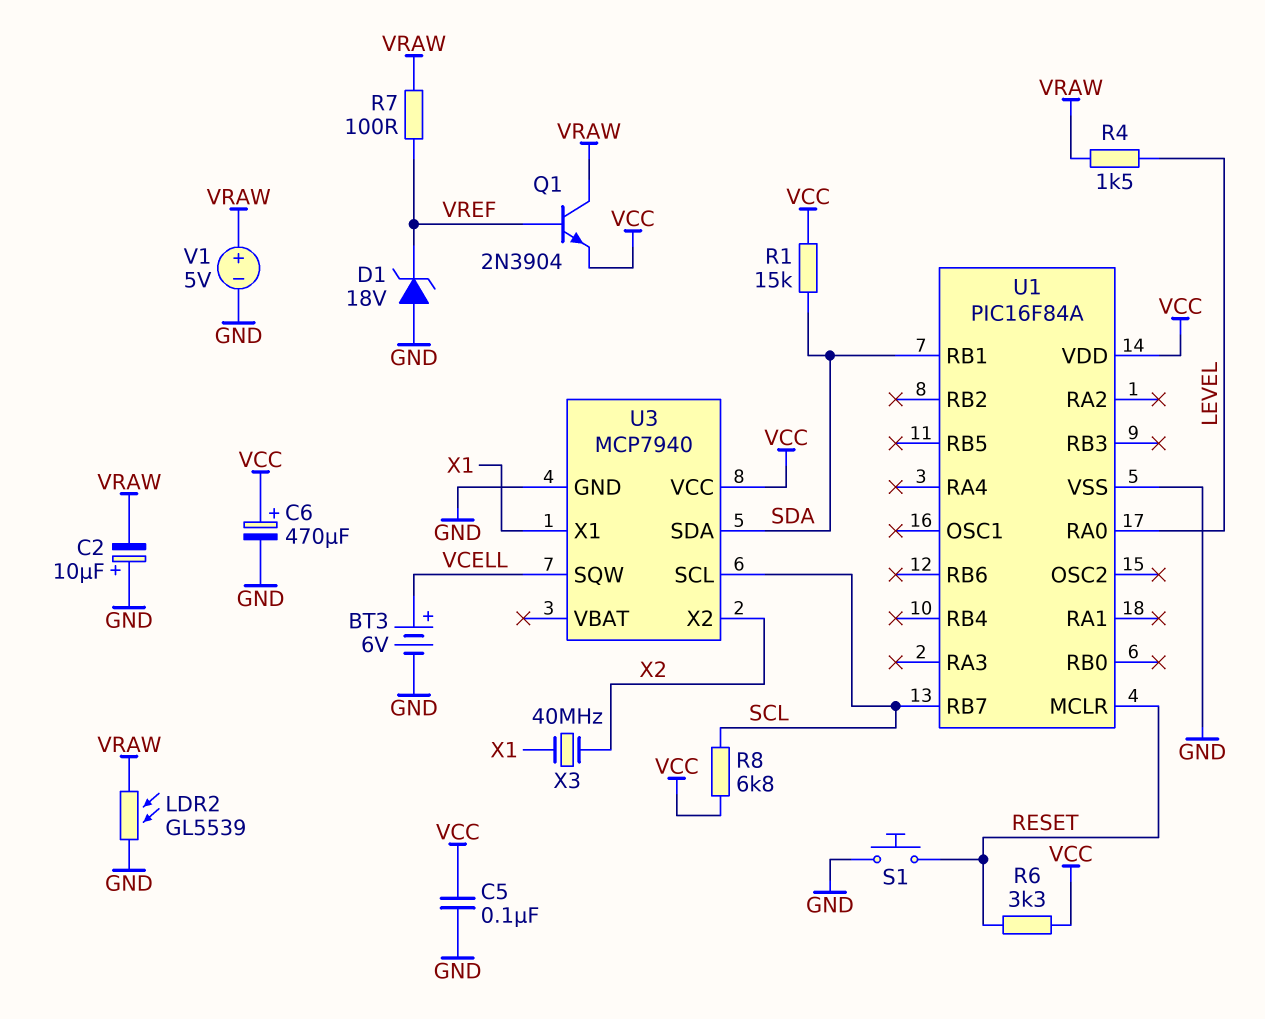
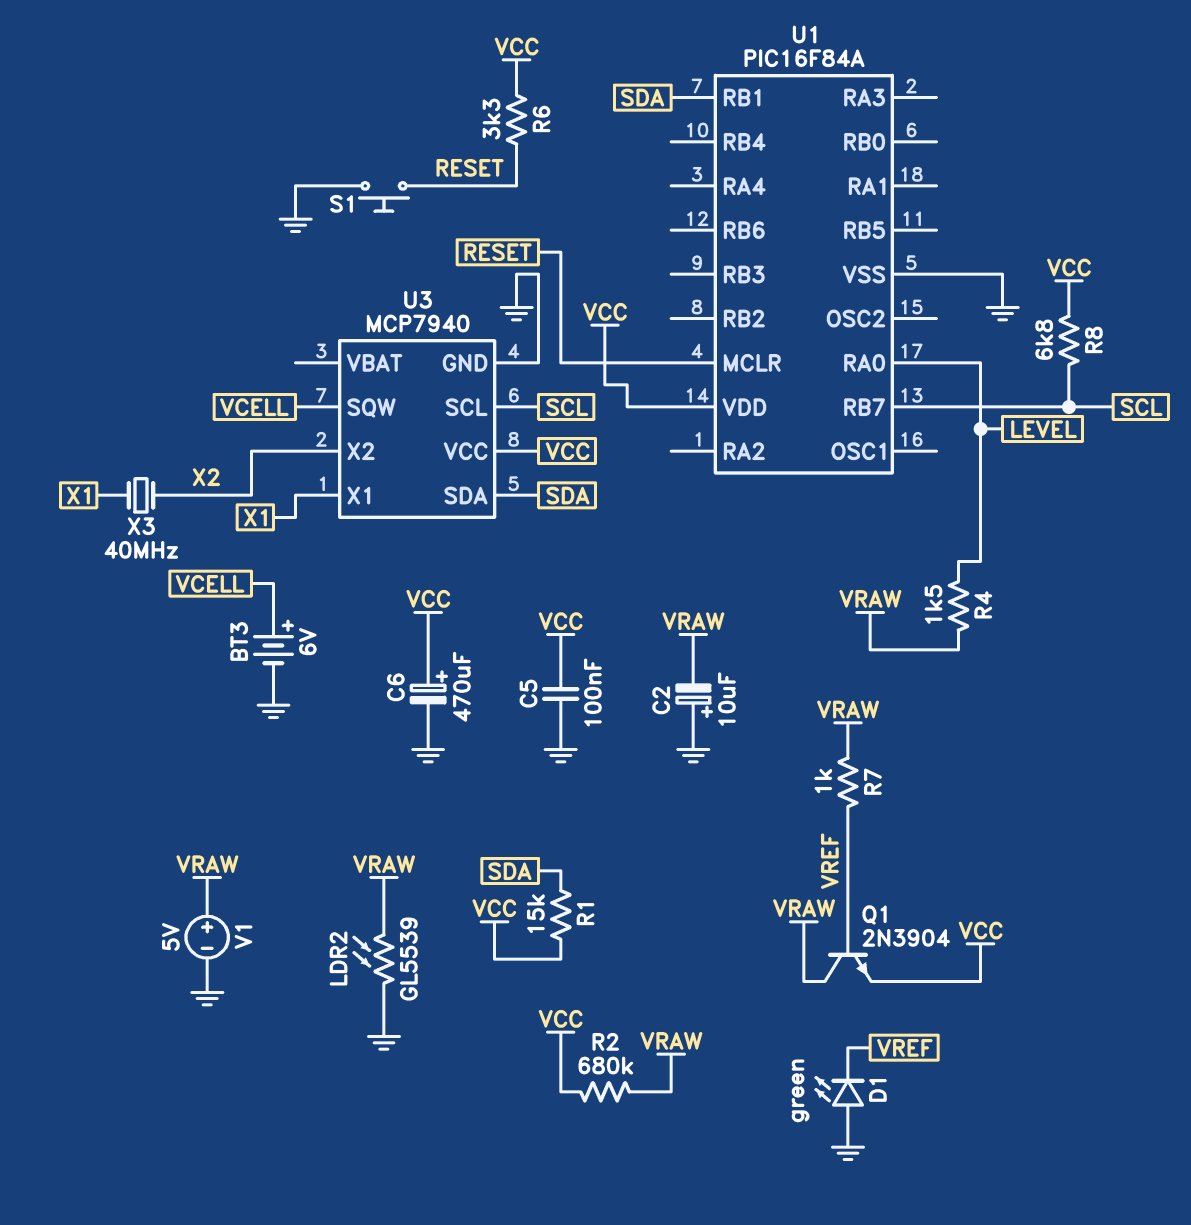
D1: zener 18V (A GND, K VREF) -> LED green (A GND, K VREF)
R2: none -> 680k (VCC, VRAW)
R7: 100 (VRAW, VREF) -> 1k (VRAW, VREF)

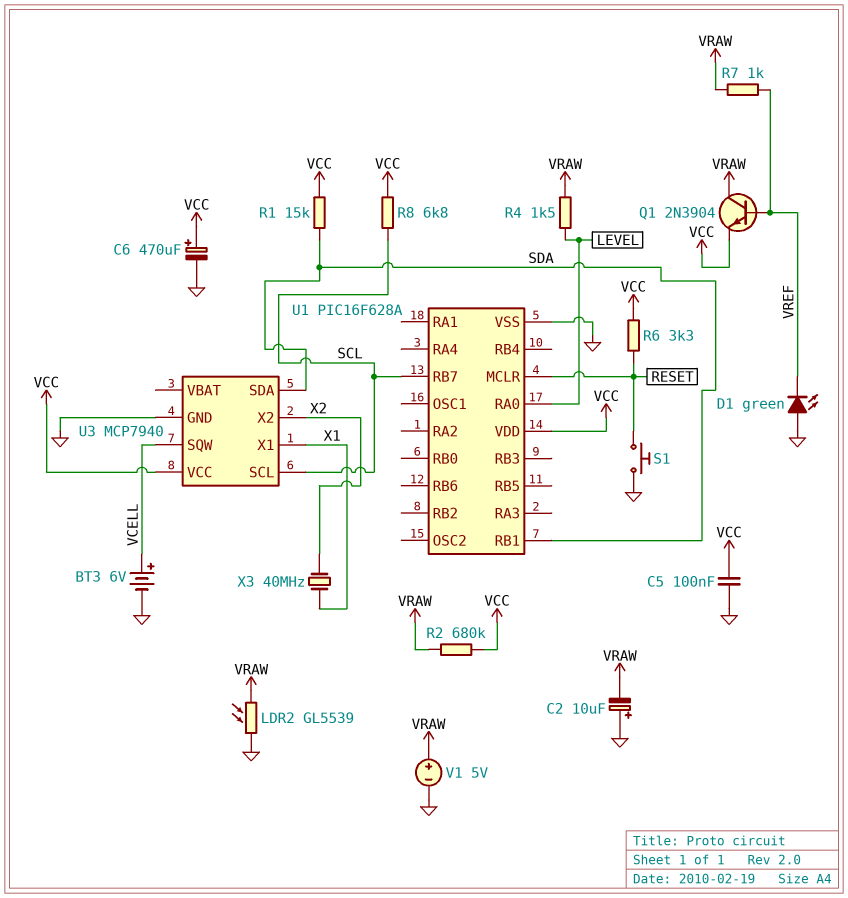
U1: PIC16F84A -> PIC16F628A

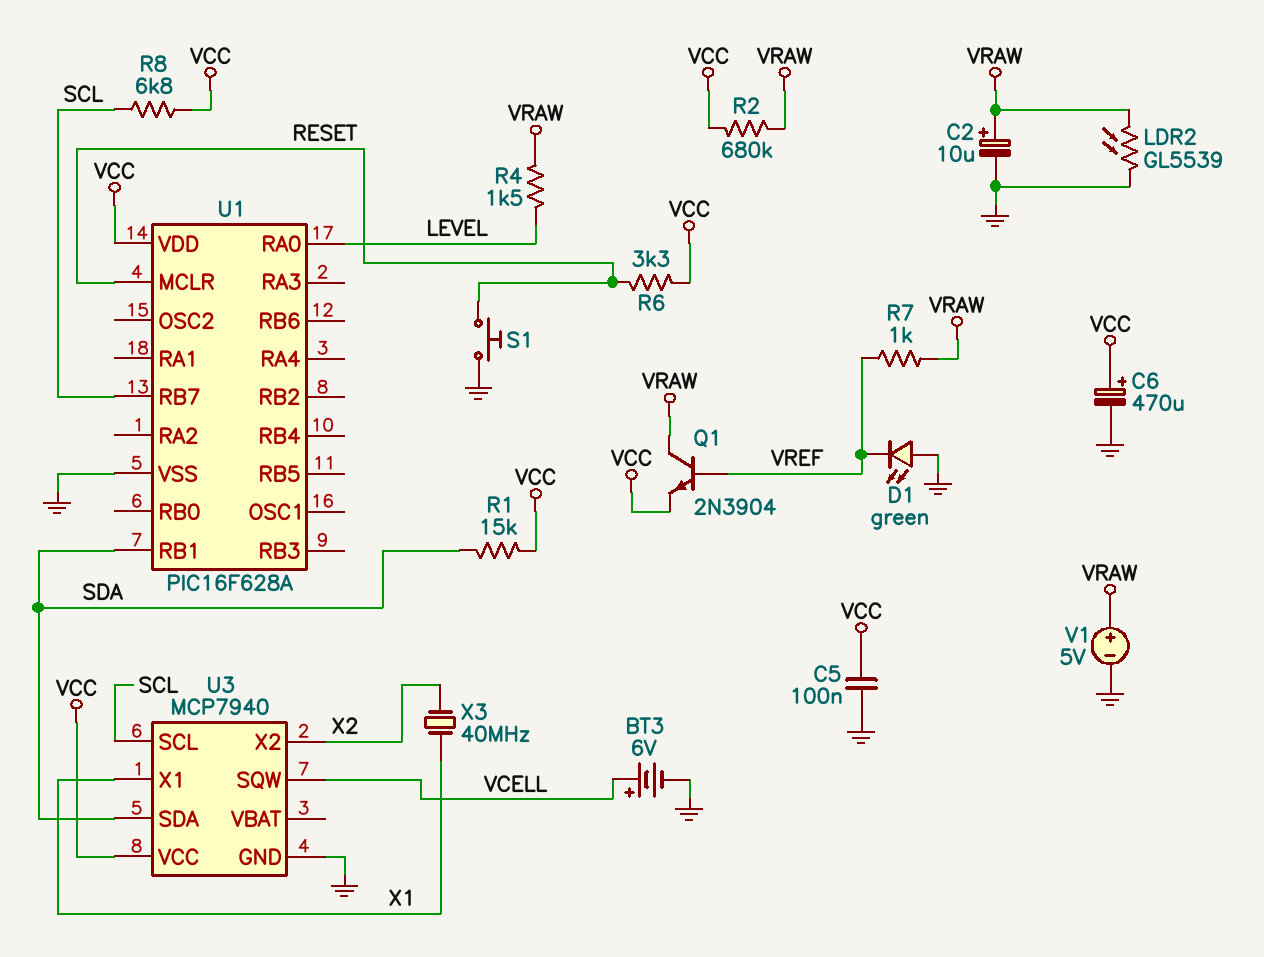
C2: 10uF (plus GND, minus VRAW) -> 10uF (plus VRAW, minus GND)

